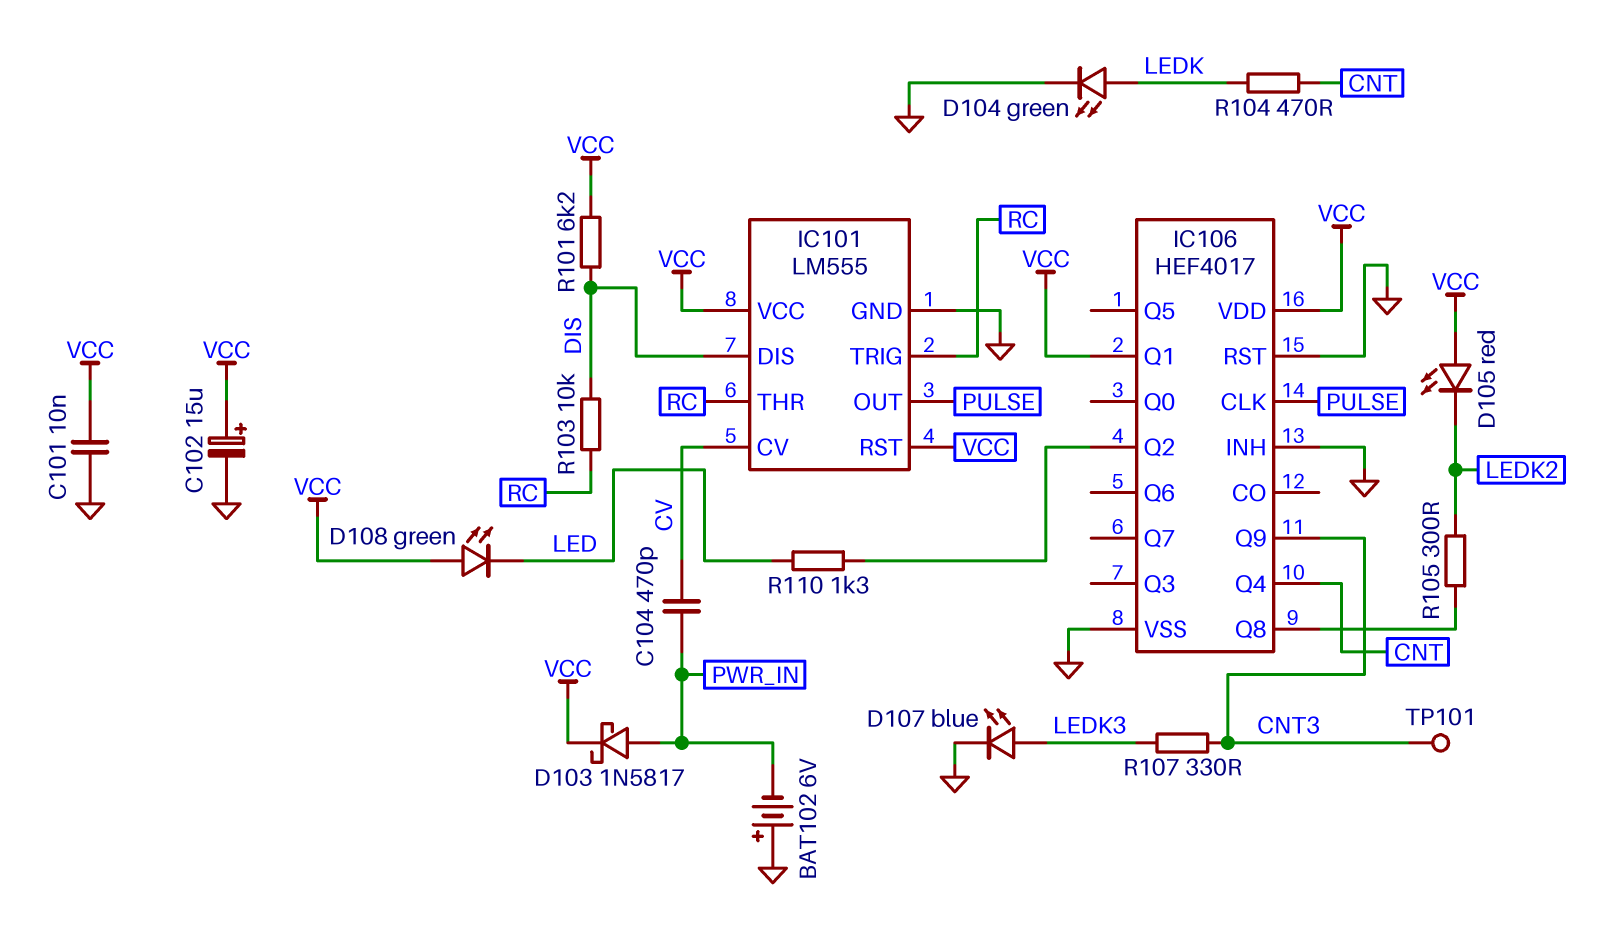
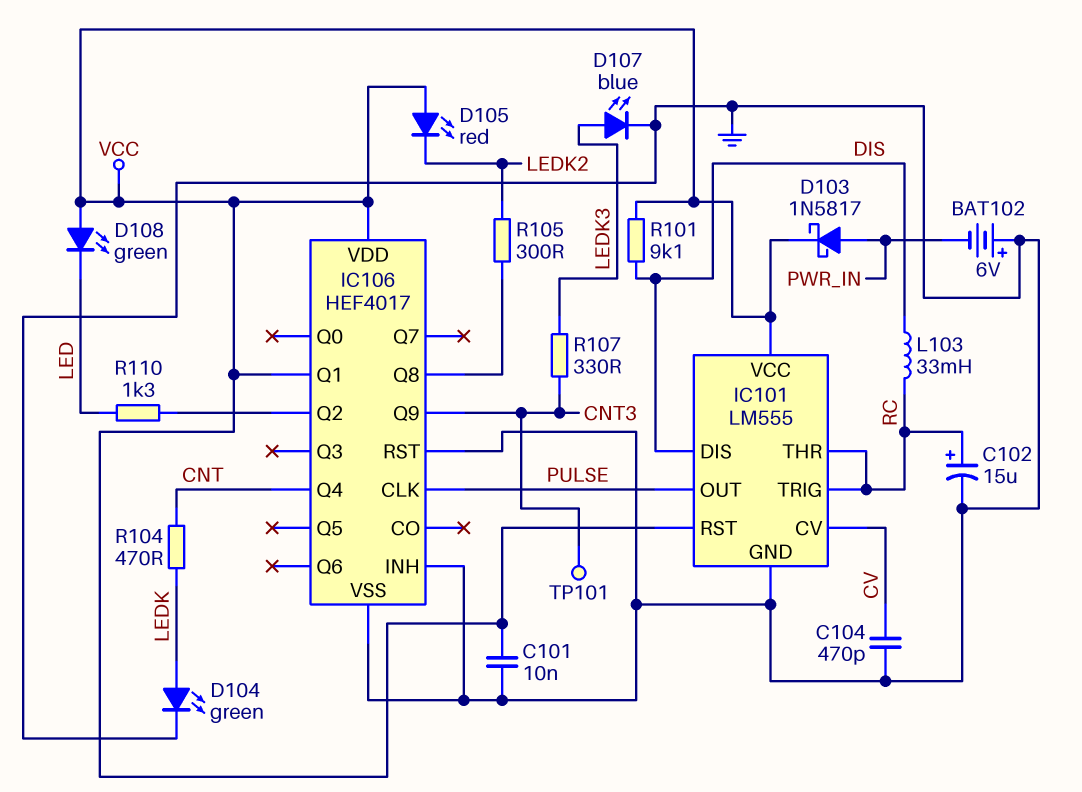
C102: 15uF (plus VCC, minus GND) -> 15uF (plus RC, minus GND)
C104: 470pF (CV, PWR_IN) -> 470pF (CV, GND)
L103: none -> 33mH (DIS, RC)
R101: 6.2k (DIS, VCC) -> 9.1k (DIS, VCC)
R103: 10k (DIS, RC) -> none

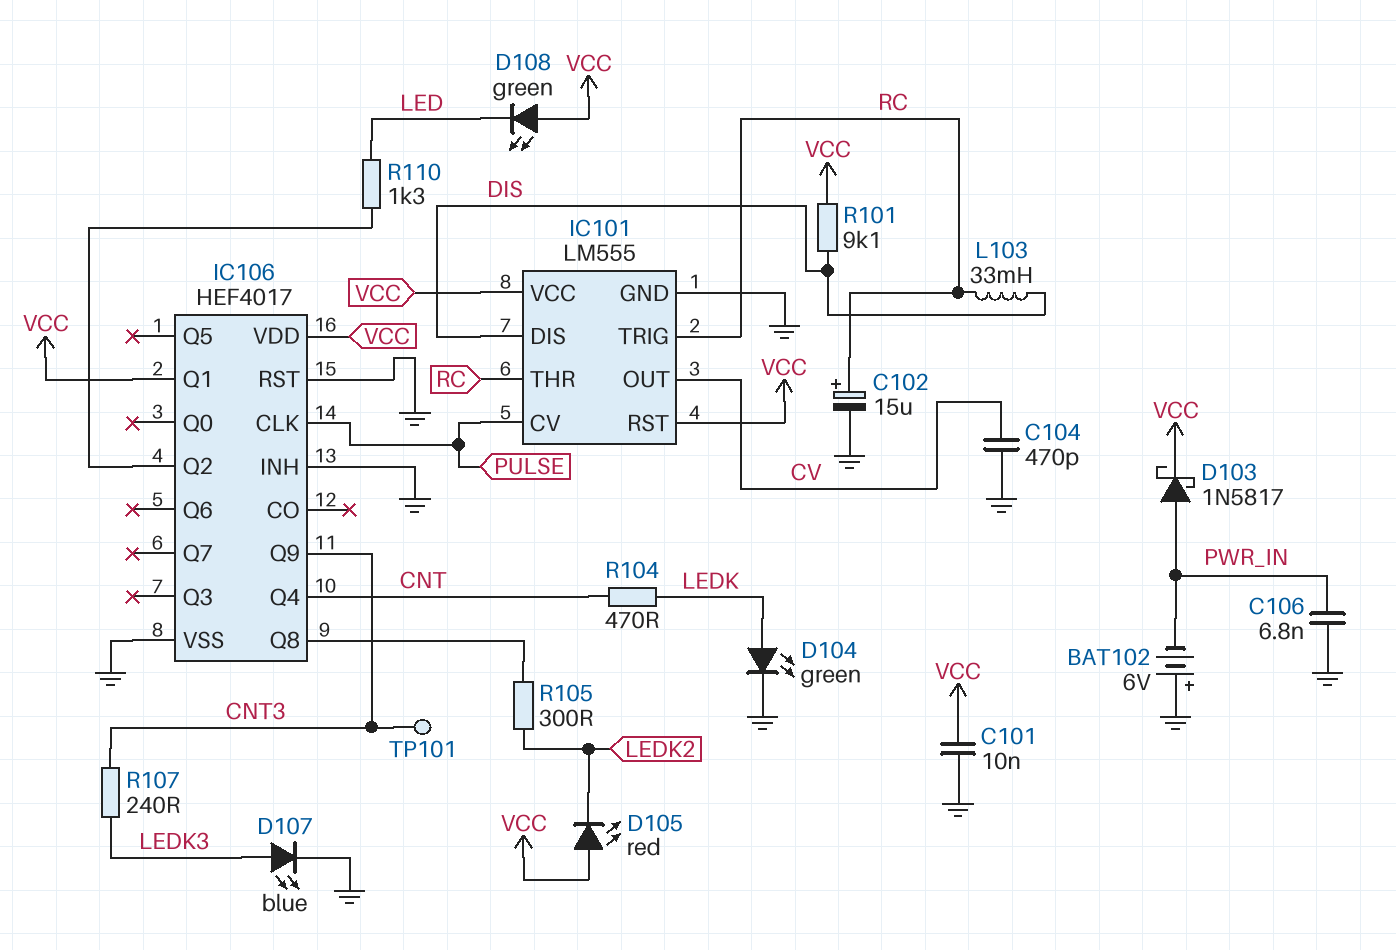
C106: none -> 6.8nF (GND, PWR_IN)
IC101 pin CV: CV -> PULSE
IC101 pin OUT: PULSE -> CV
R107: 330 (CNT3, LEDK3) -> 240 (CNT3, LEDK3)

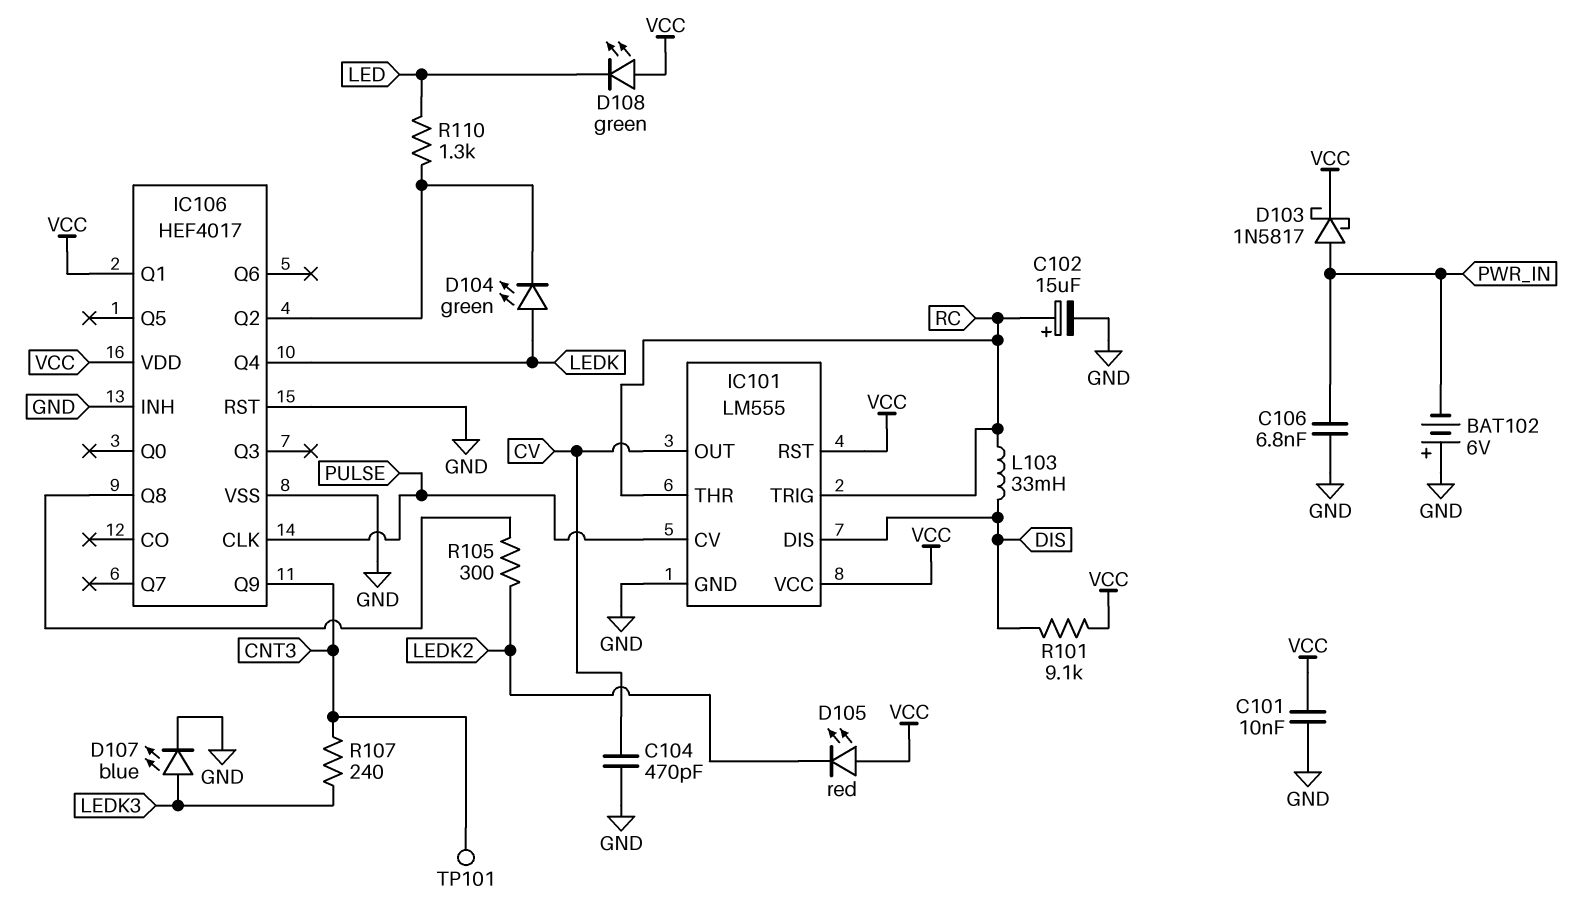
D104: LED green (A LEDK, K GND) -> LED green (A LEDK, K IC106/Q2)
IC106 pin Q4: CNT -> LEDK
R104: 470 (CNT, LEDK) -> none

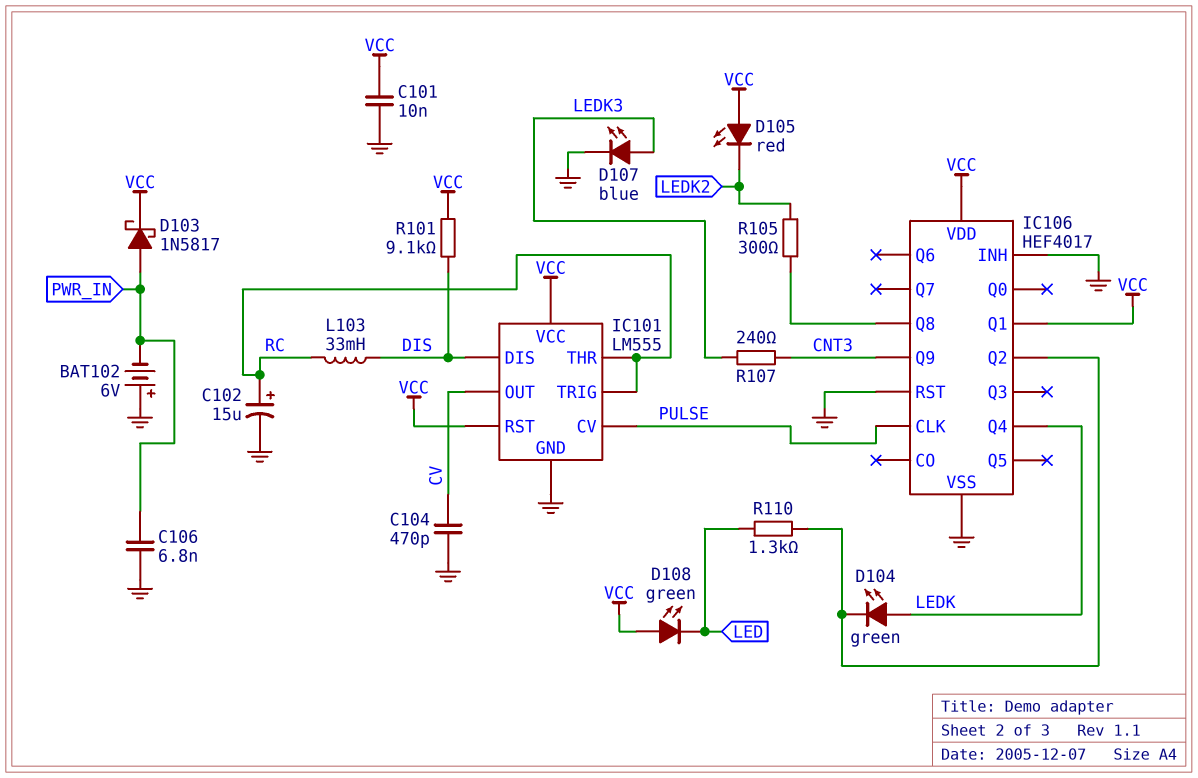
TP101: test point (CNT3) -> none

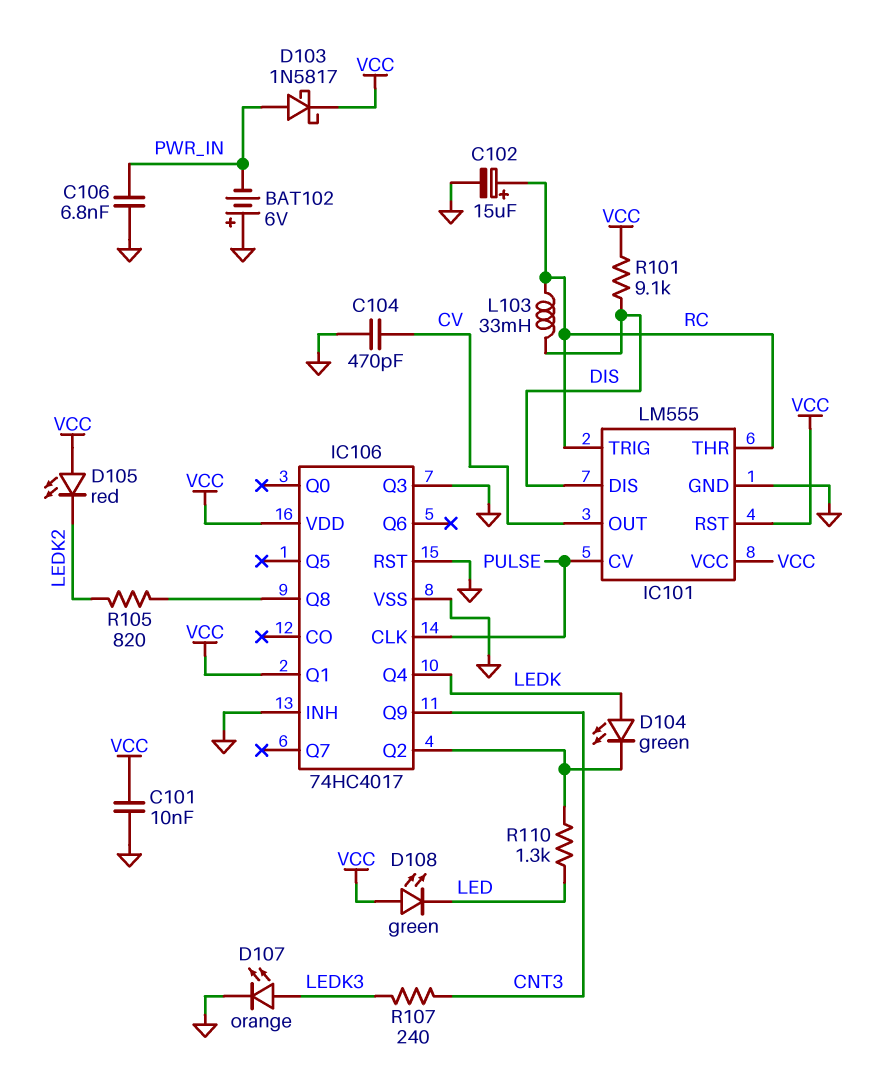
D107: LED blue (A LEDK3, K GND) -> LED orange (A LEDK3, K GND)
IC106: HEF4017 -> 74HC4017
IC106 pin Q3: none -> GND
R105: 300 (IC106/Q8, LEDK2) -> 820 (IC106/Q8, LEDK2)

